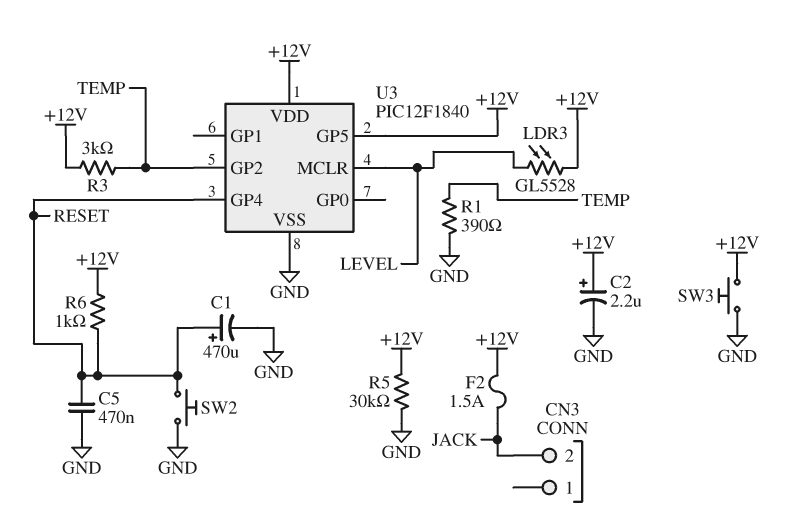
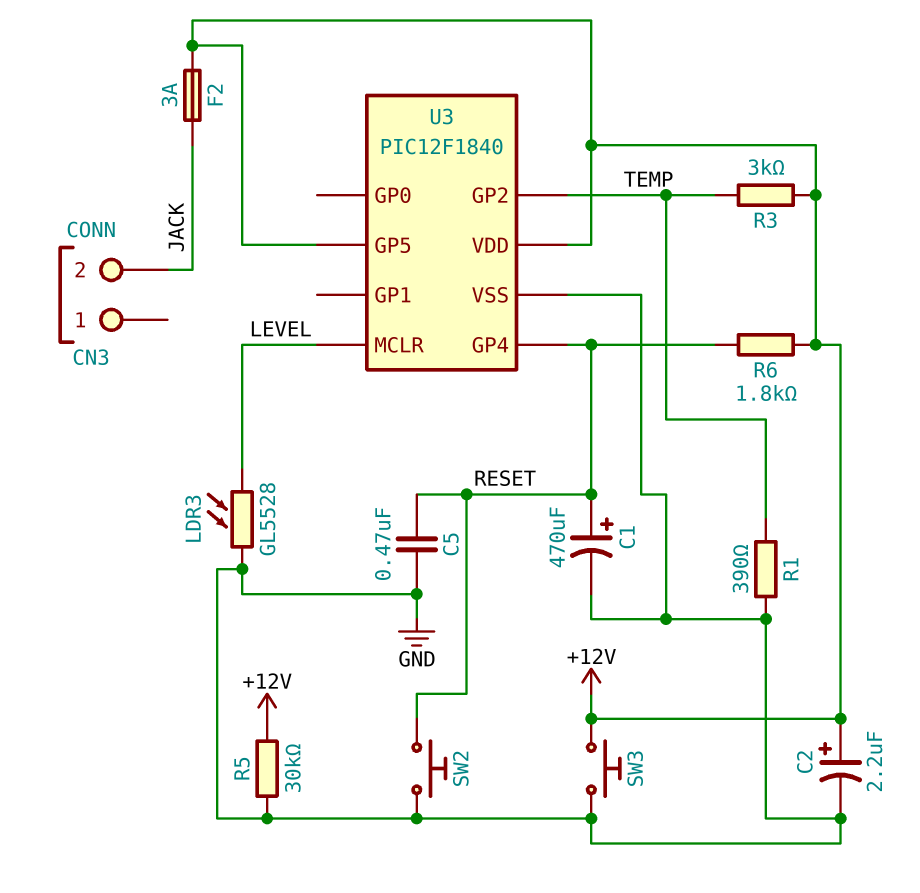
F2: 1.5A (+12V, JACK) -> 3A (+12V, JACK)
LDR3: GL5528 (+12V, LEVEL) -> GL5528 (GND, LEVEL)
R6: 1k (+12V, RESET) -> 1.8k (+12V, RESET)

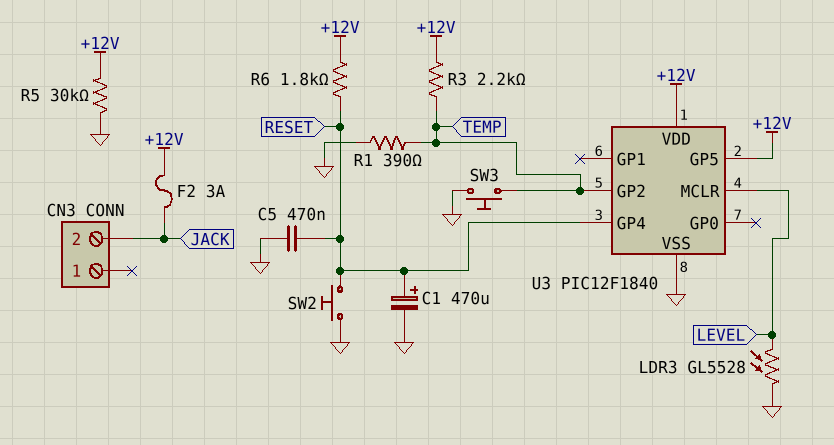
C2: 2.2uF (plus +12V, minus GND) -> none
R3: 3k (+12V, TEMP) -> 2.2k (+12V, TEMP)
SW3: button (+12V, GND) -> button (GND, TEMP)

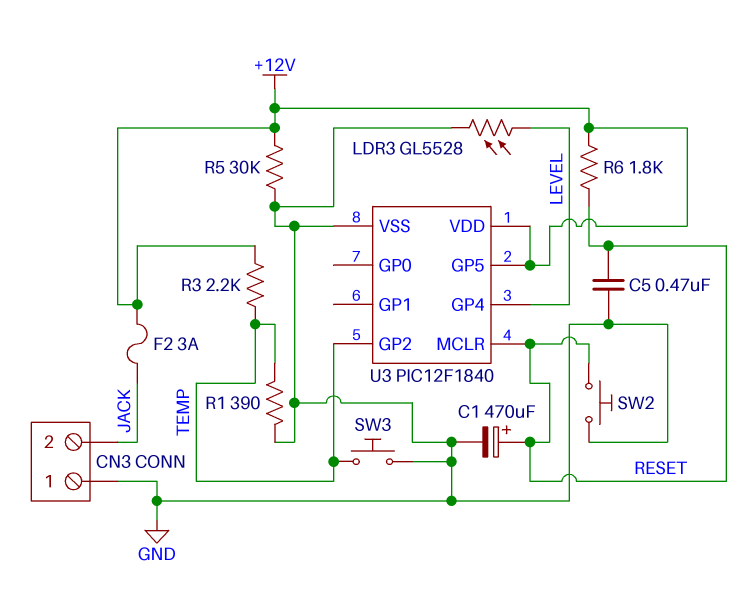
CN3 pin 1: none -> GND
U3 pin GP4: RESET -> LEVEL
U3 pin MCLR: LEVEL -> RESET

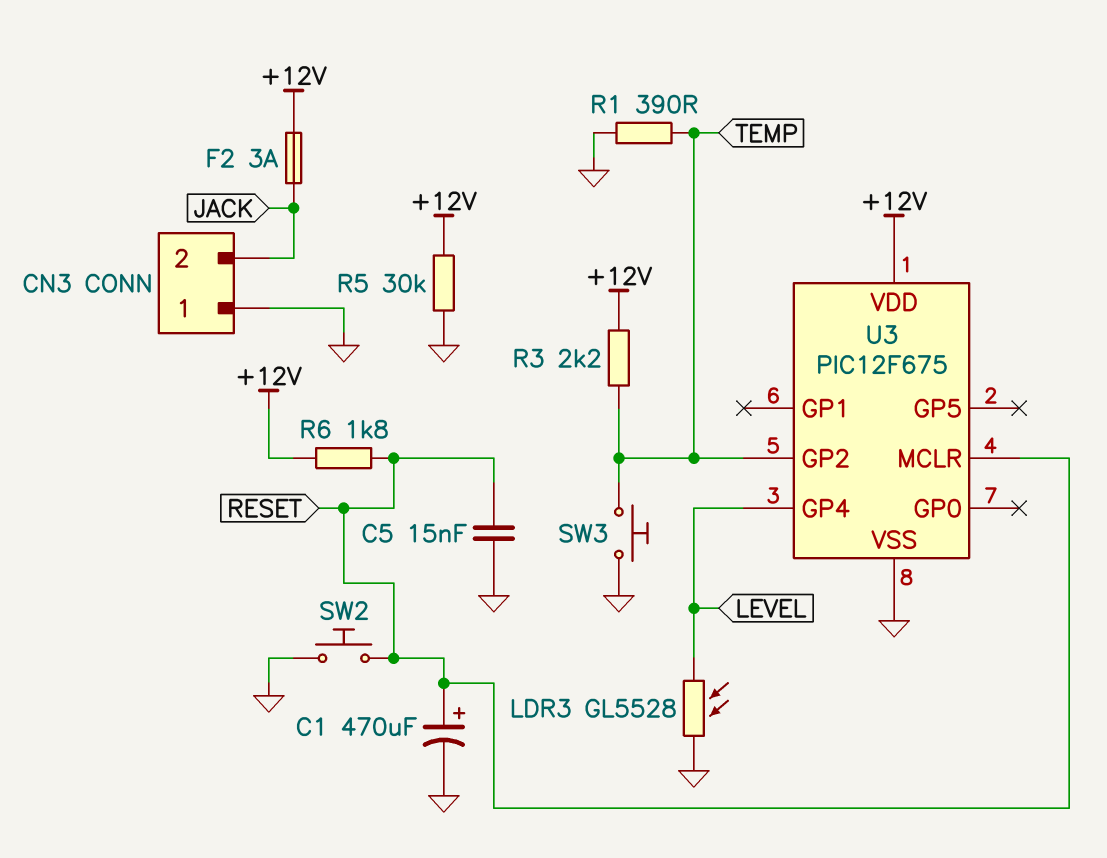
C5: 470nF (GND, RESET) -> 15nF (GND, RESET)
U3: PIC12F1840 -> PIC12F675
U3 pin GP5: +12V -> none

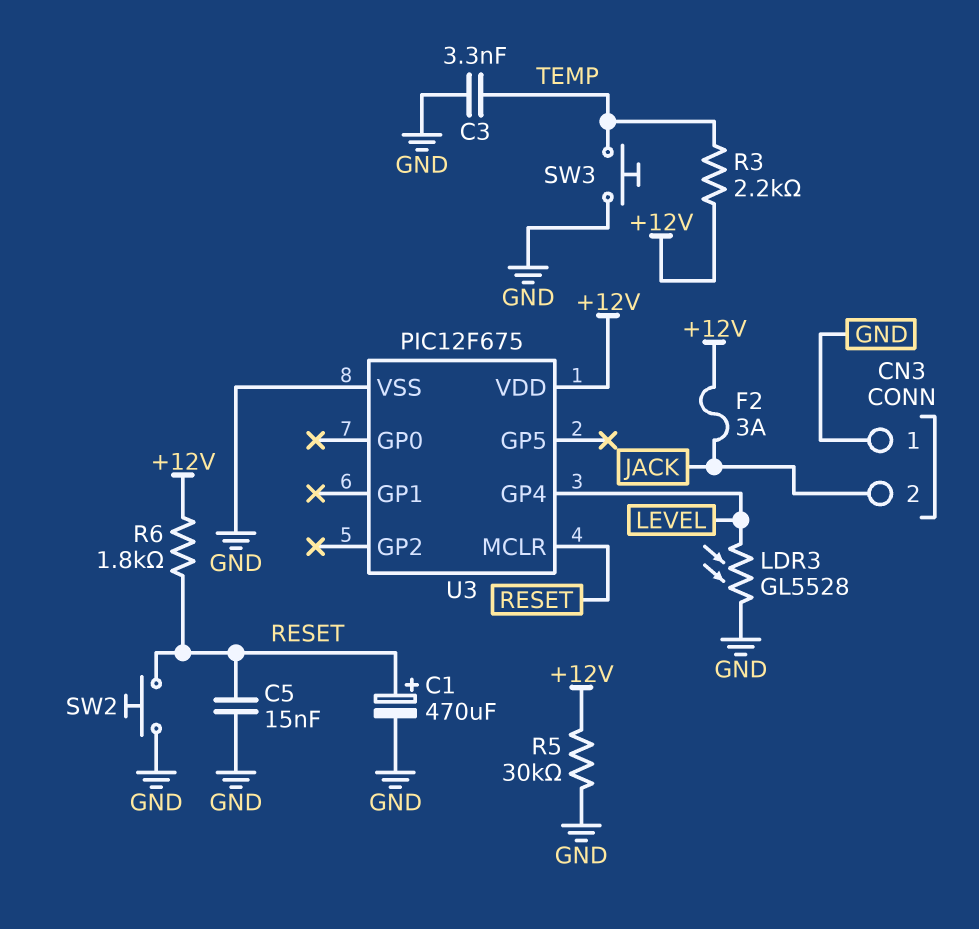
C3: none -> 3.3nF (GND, TEMP)
R1: 390 (GND, TEMP) -> none
U3 pin GP2: TEMP -> none

